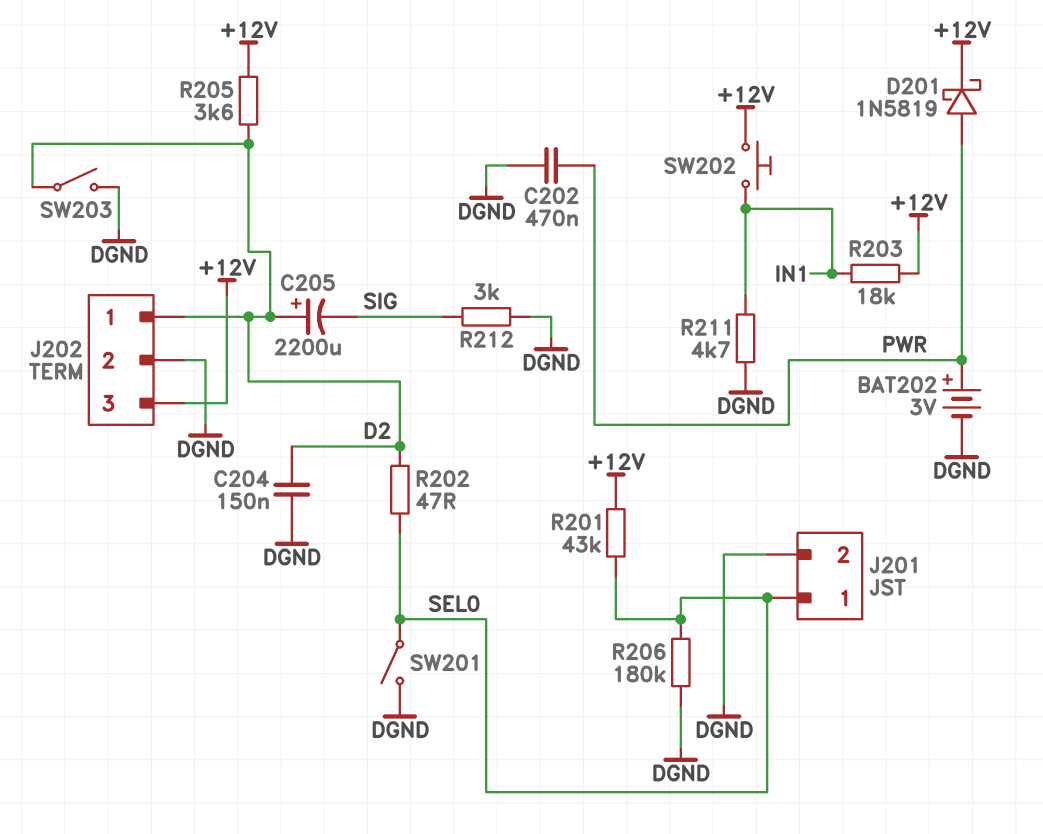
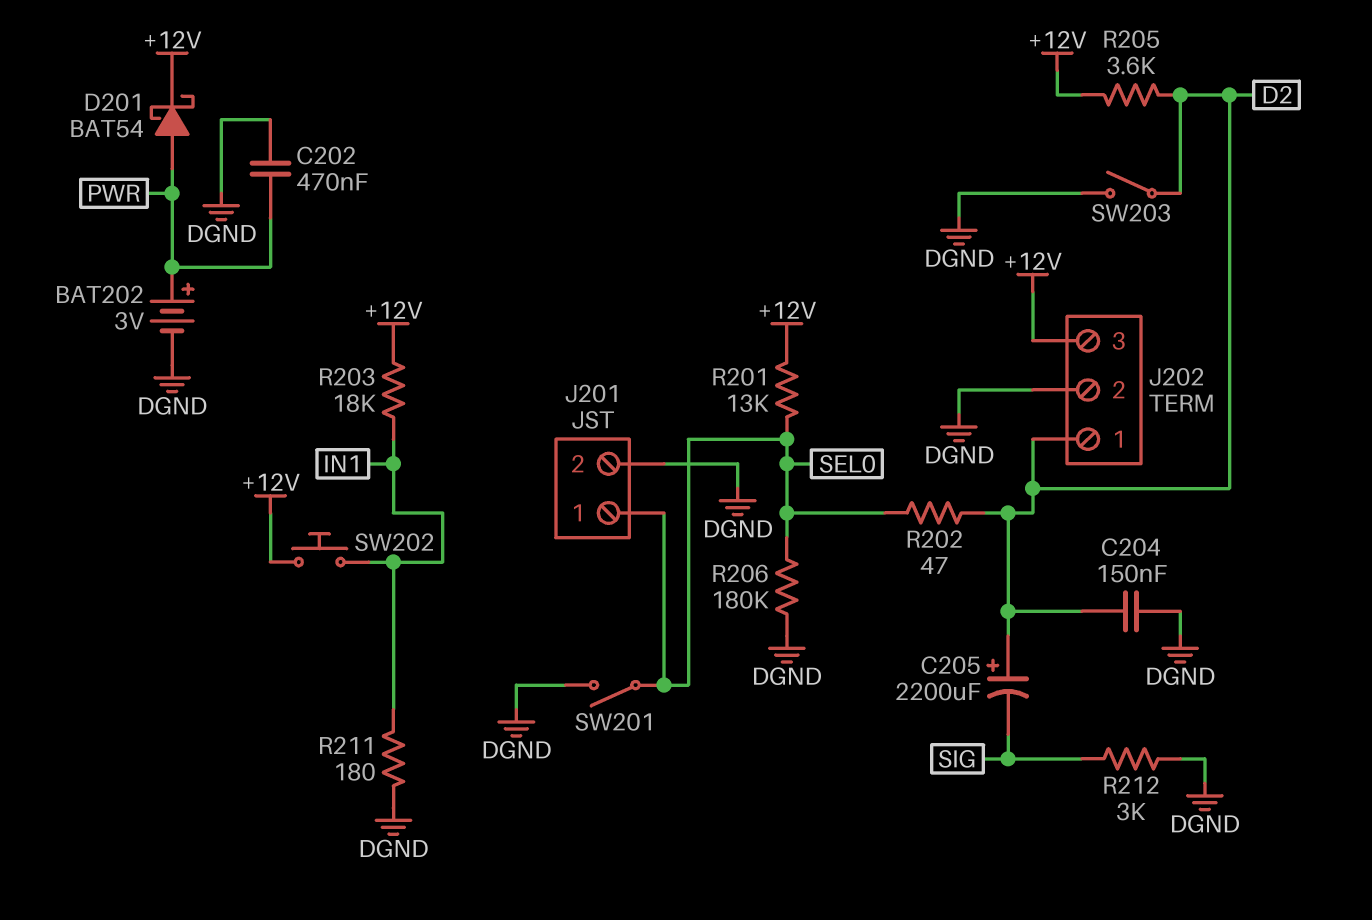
D201: schottky 1N5819 (A PWR, K +12V) -> schottky BAT54 (A PWR, K +12V)
R201: 43k (+12V, SEL0) -> 13k (+12V, SEL0)
R211: 4.7k (DGND, IN1) -> 180 (DGND, IN1)

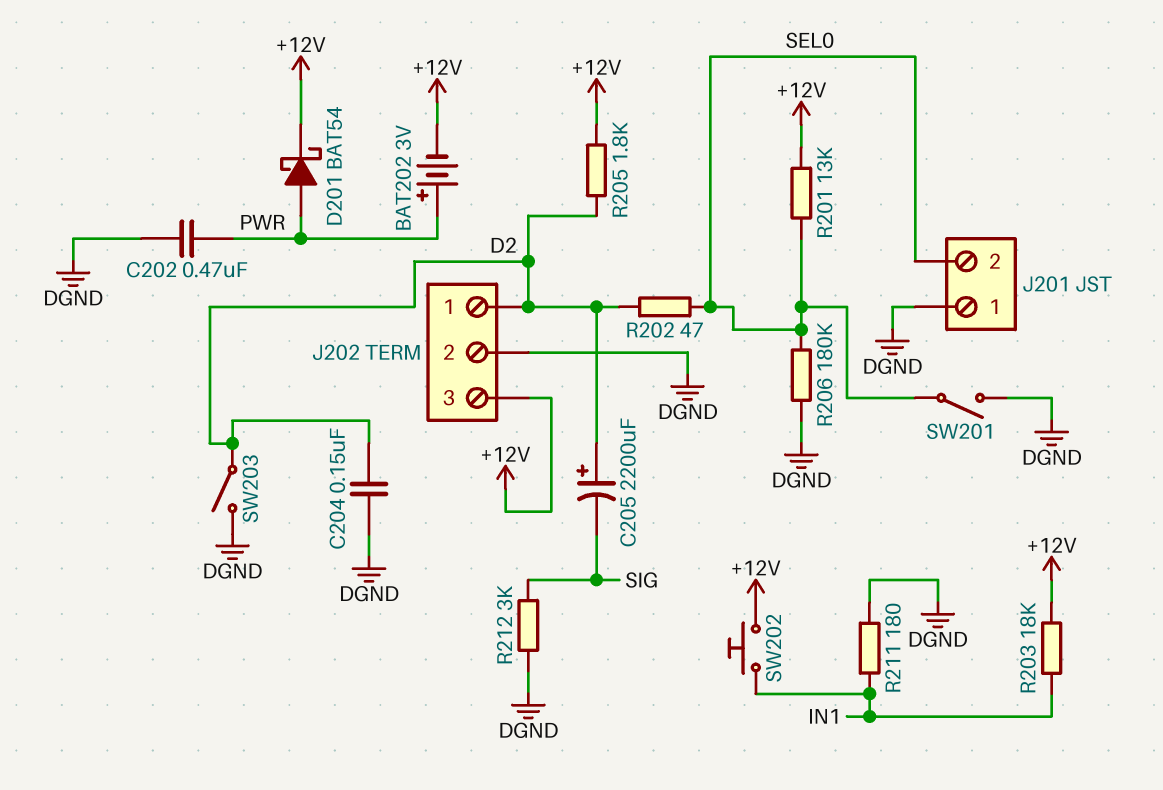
BAT202: 3V (plus PWR, minus DGND) -> 3V (plus PWR, minus +12V)
J201 pin 1: SEL0 -> DGND
J201 pin 2: DGND -> SEL0
R205: 3.6k (+12V, D2) -> 1.8k (+12V, D2)

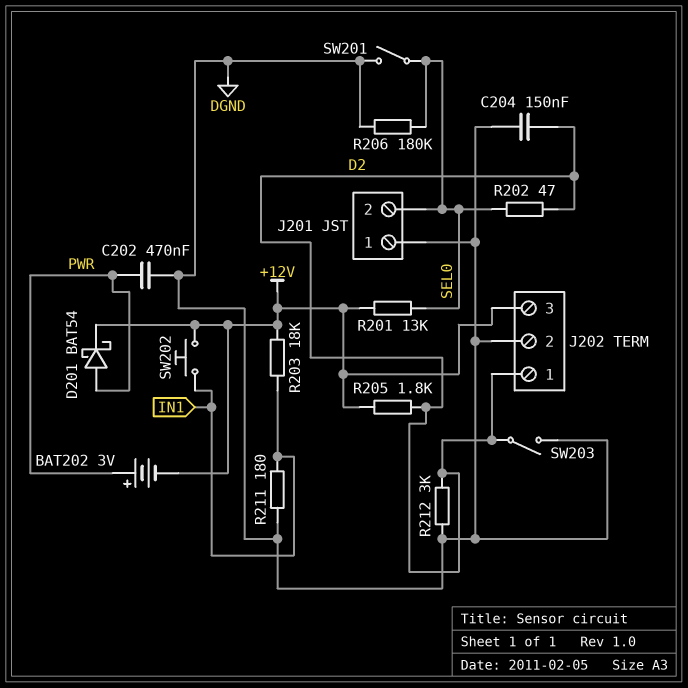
C205: 2200uF (plus D2, minus SIG) -> none
R212: 3k (DGND, SIG) -> 3k (D2, DGND)

